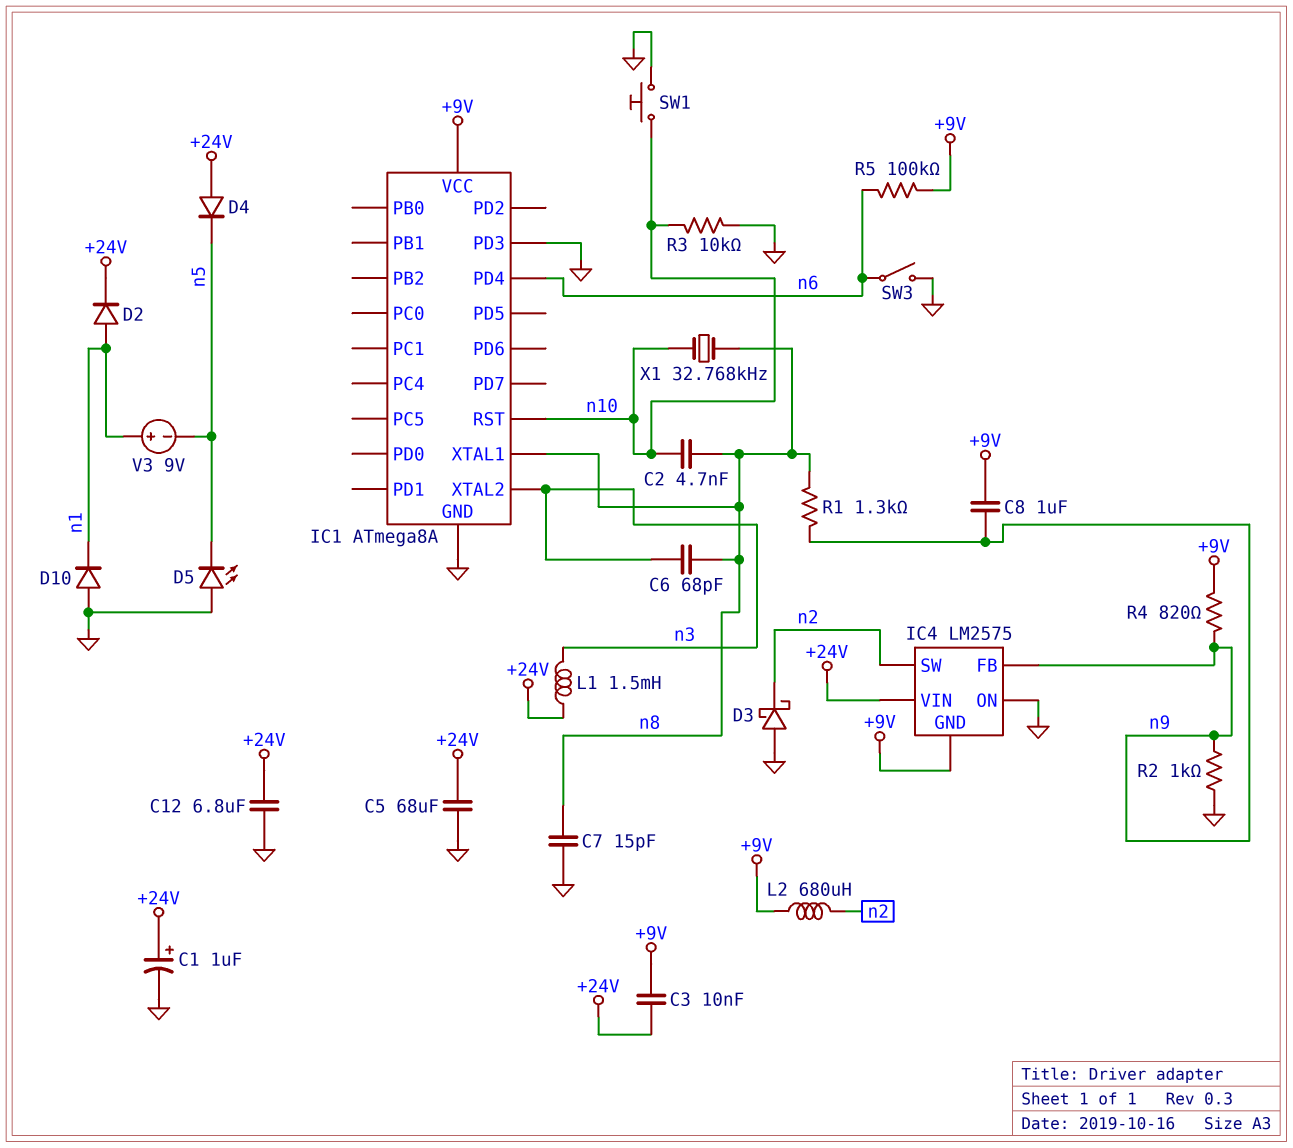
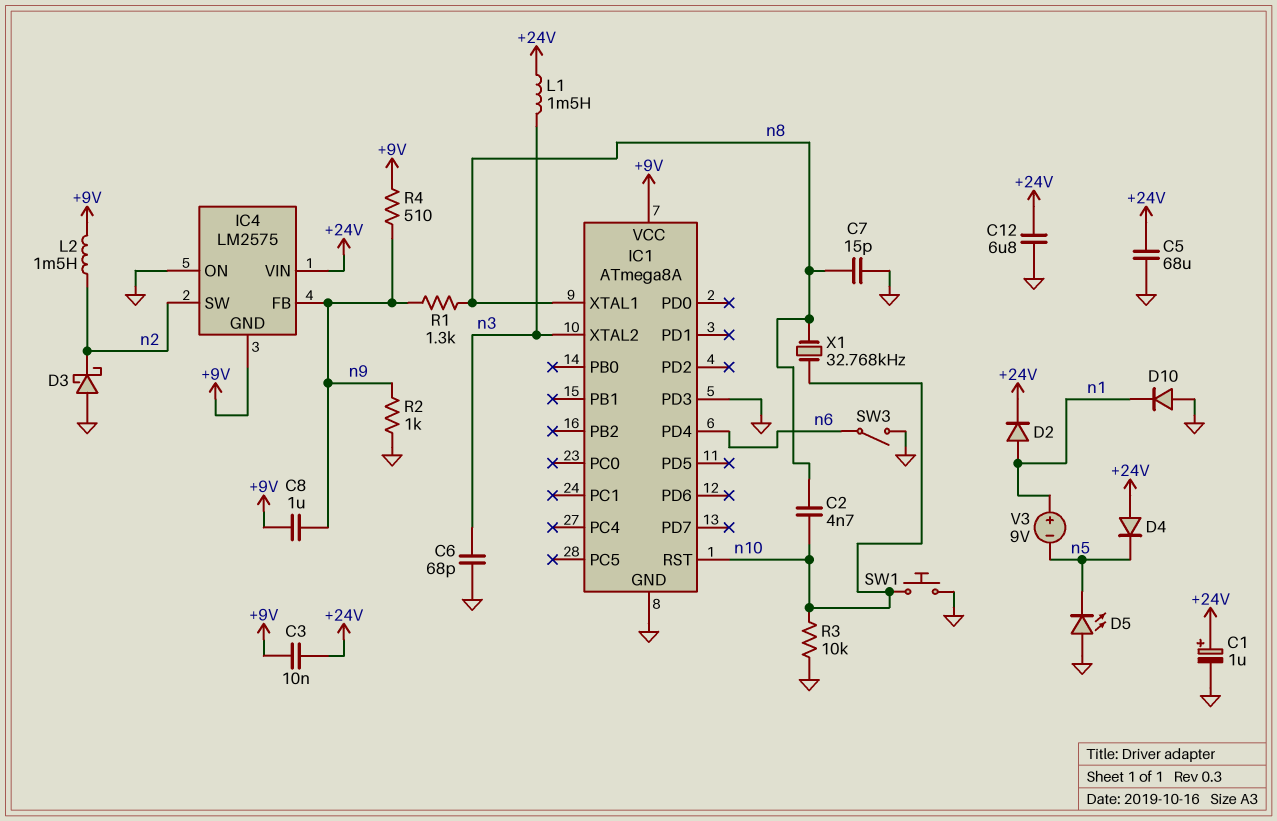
C6: 68pF (n3, n8) -> 68pF (GND, n3)
L2: 680uH (+9V, n2) -> 1.5mH (+9V, n2)
R4: 820 (+9V, n9) -> 510 (+9V, n9)
R5: 100k (+9V, n6) -> none

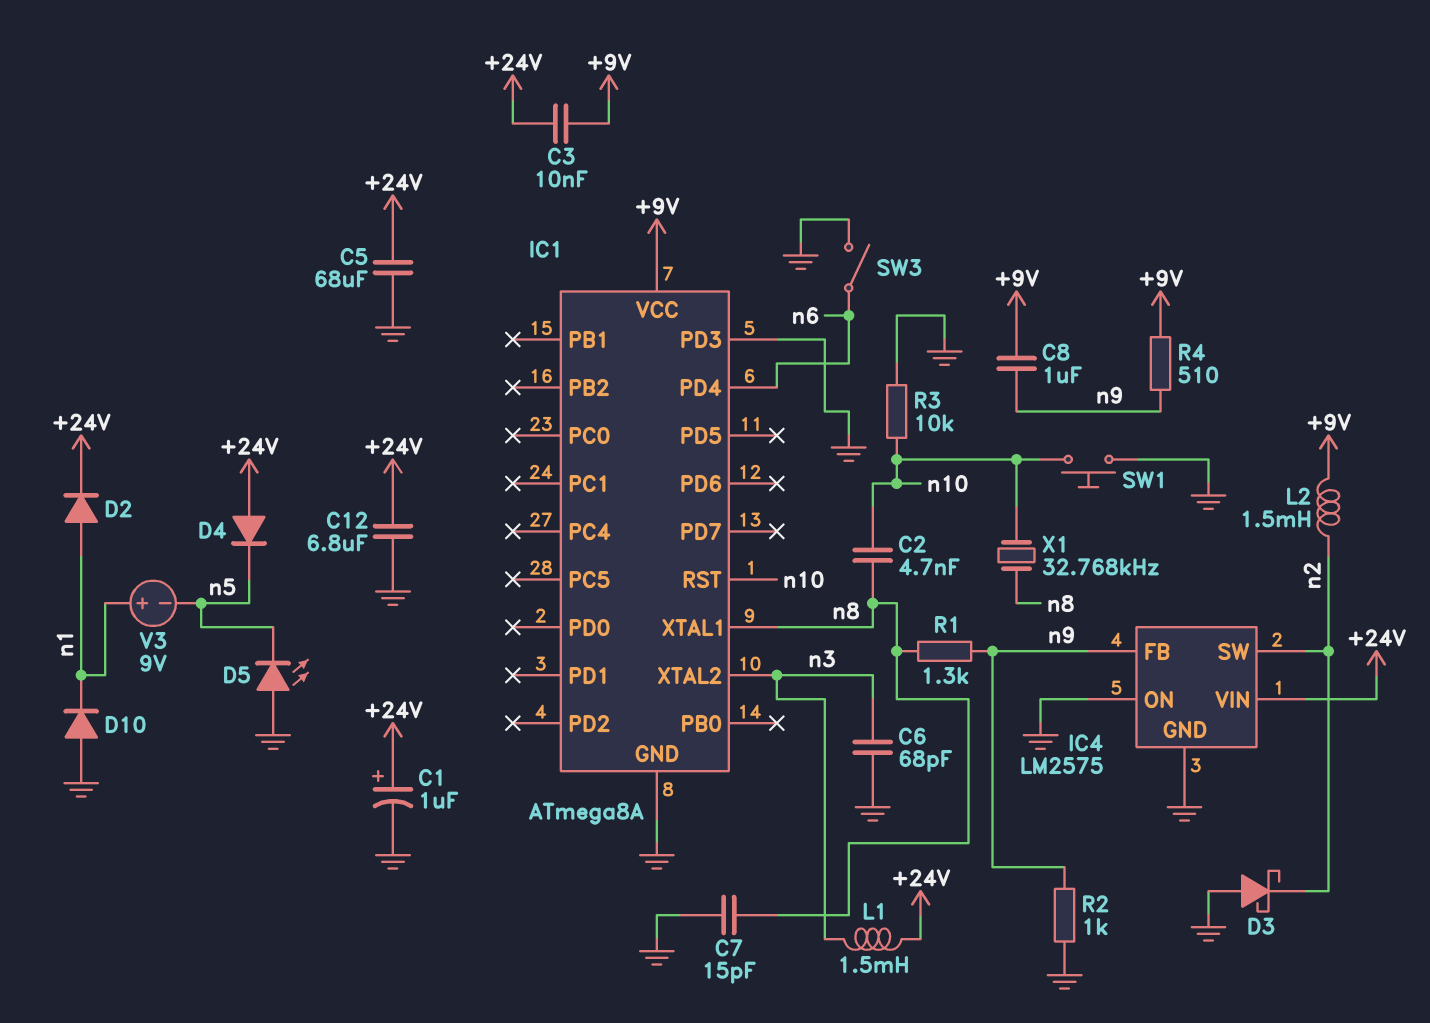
IC4 pin GND: +9V -> GND

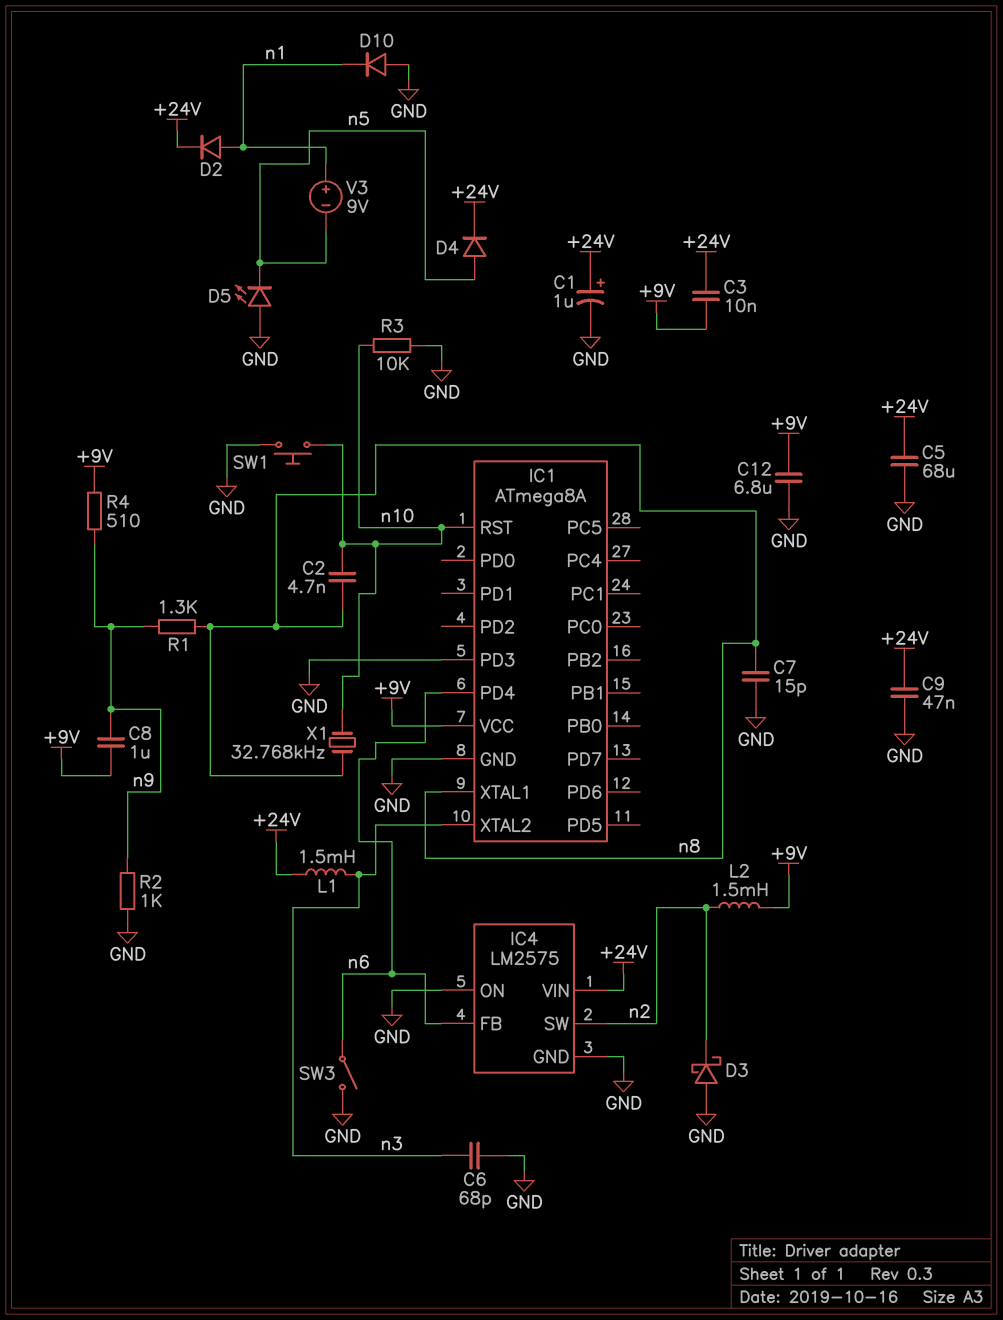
C9: none -> 47nF (+24V, GND)
C12: 6.8uF (+24V, GND) -> 6.8uF (+9V, GND)
D4: diode (A +24V, K n5) -> diode (A n5, K +24V)
IC4 pin FB: n9 -> n6

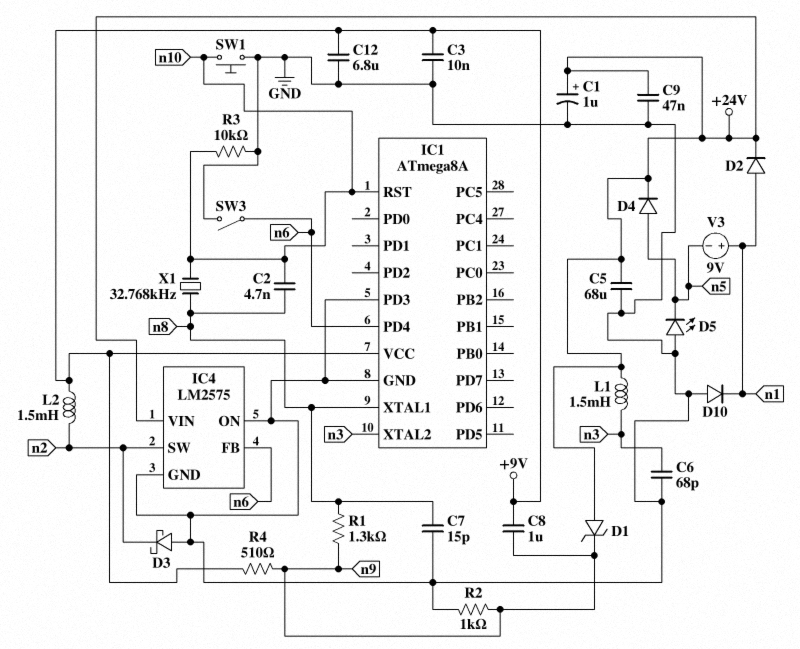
C3: 10nF (+9V, +24V) -> 10nF (+9V, GND)
D1: none -> zener (A +24V, K n9)

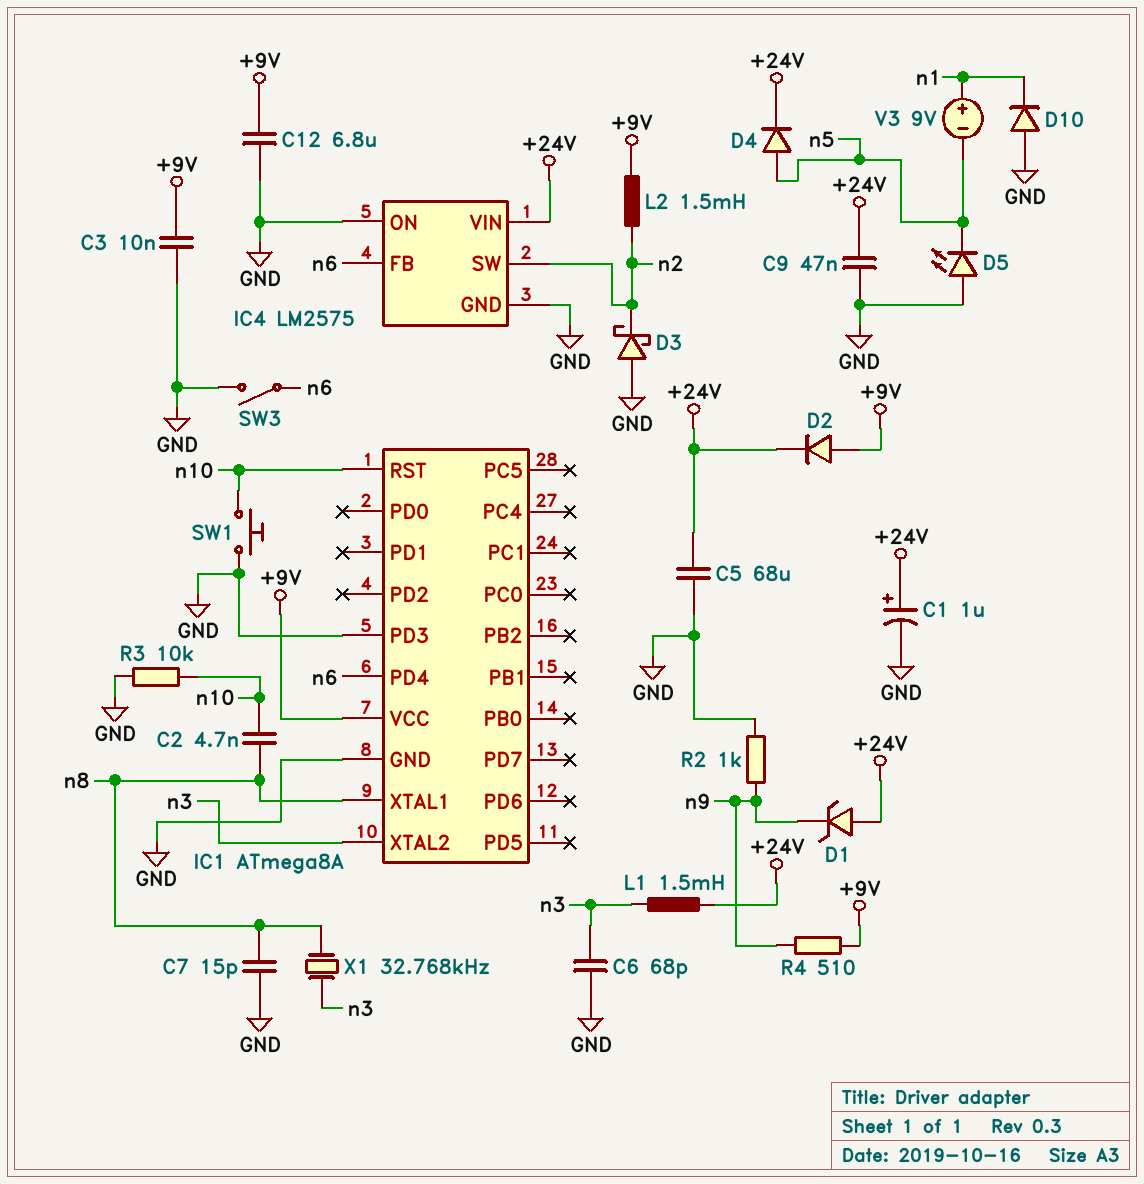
C8: 1uF (+9V, n9) -> none
D2: diode (A n1, K +24V) -> diode (A +9V, K +24V)
R1: 1.3k (n8, n9) -> none
X1: 32.768kHz (n8, n10) -> 32.768kHz (n3, n8)

